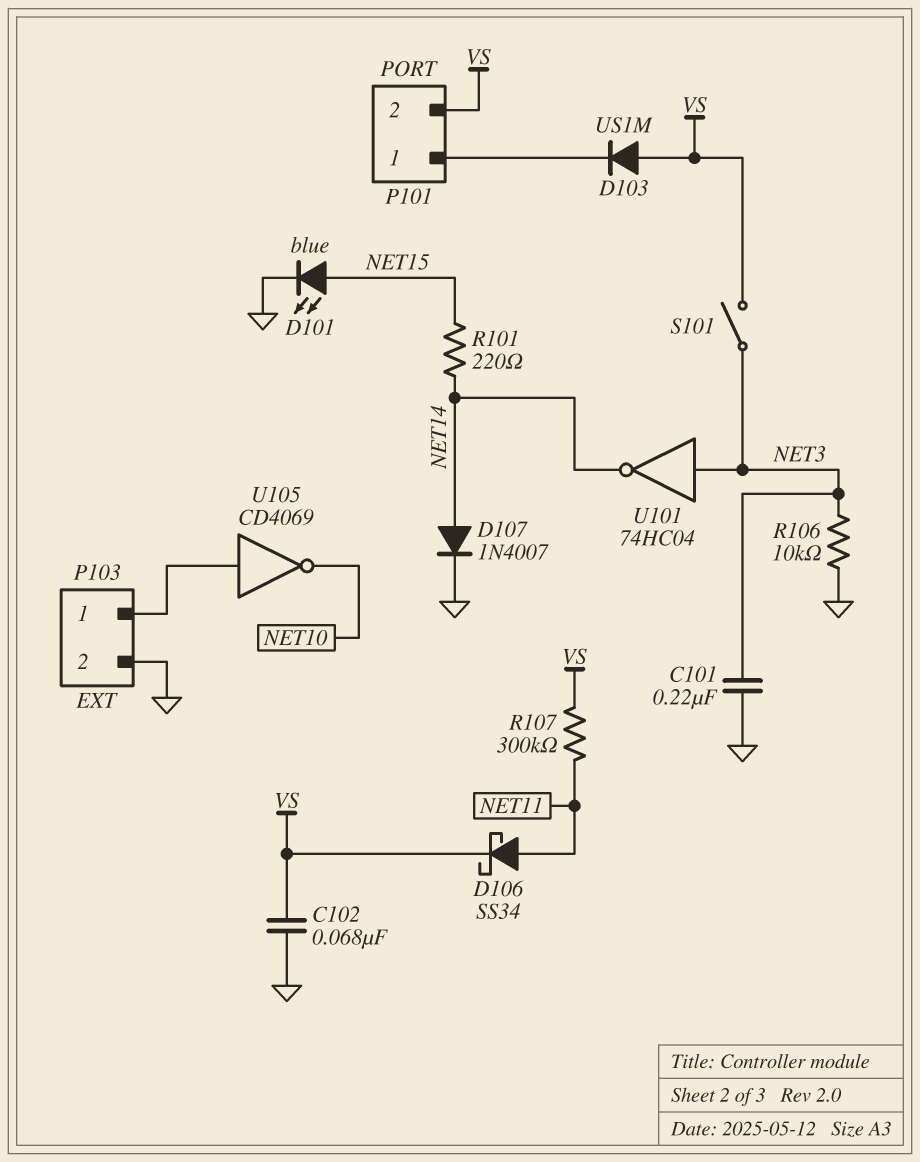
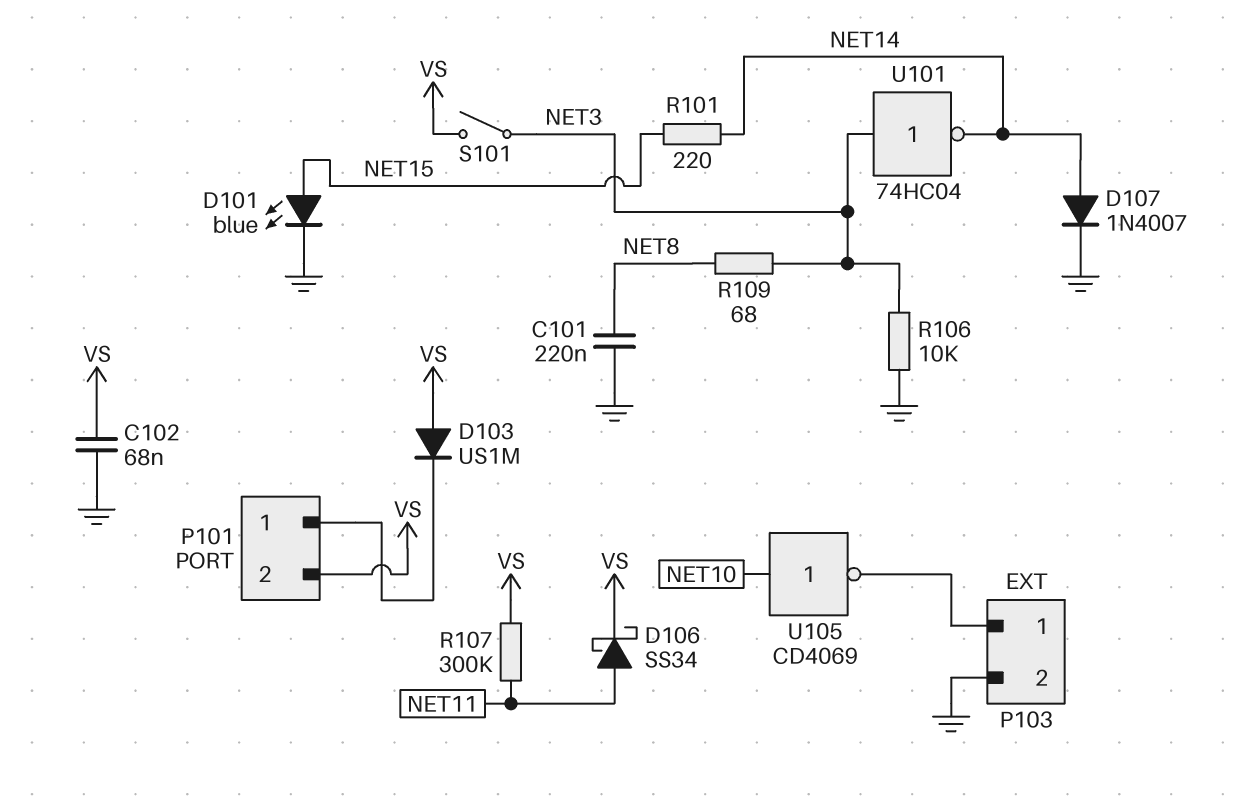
C101: 220nF (GND, NET3) -> 220nF (GND, NET8)
R109: none -> 68 (NET3, NET8)
U105: NOT CD4069 (in P103/1, out NET10) -> NOT CD4069 (in NET10, out P103/1)

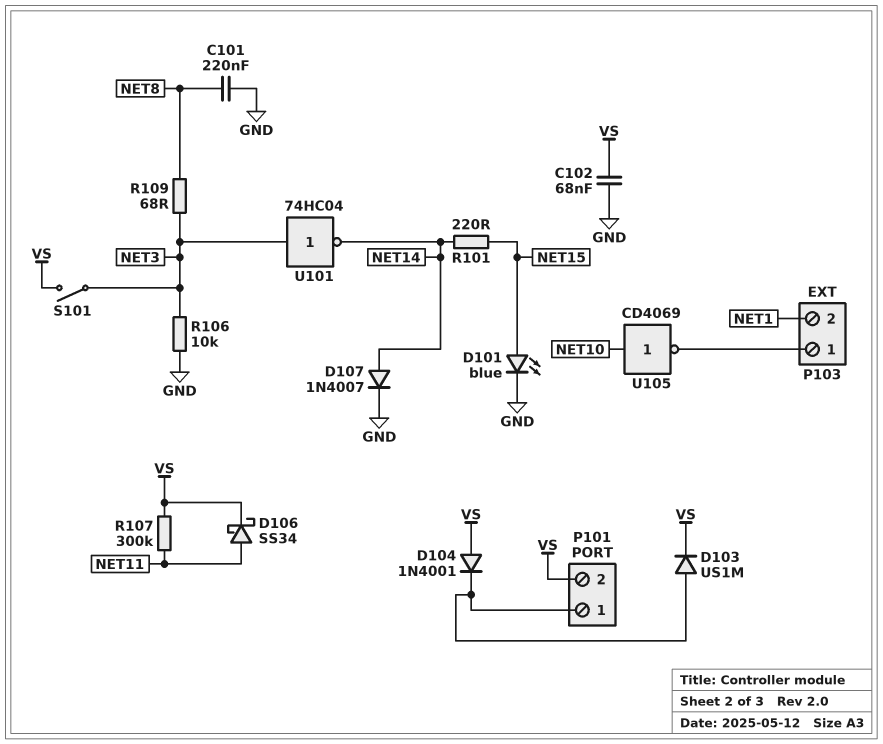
D103: diode US1M (A VS, K P101/1) -> diode US1M (A P101/1, K VS)
D104: none -> diode 1N4001 (A VS, K P101/1)
P103 pin 2: GND -> NET1

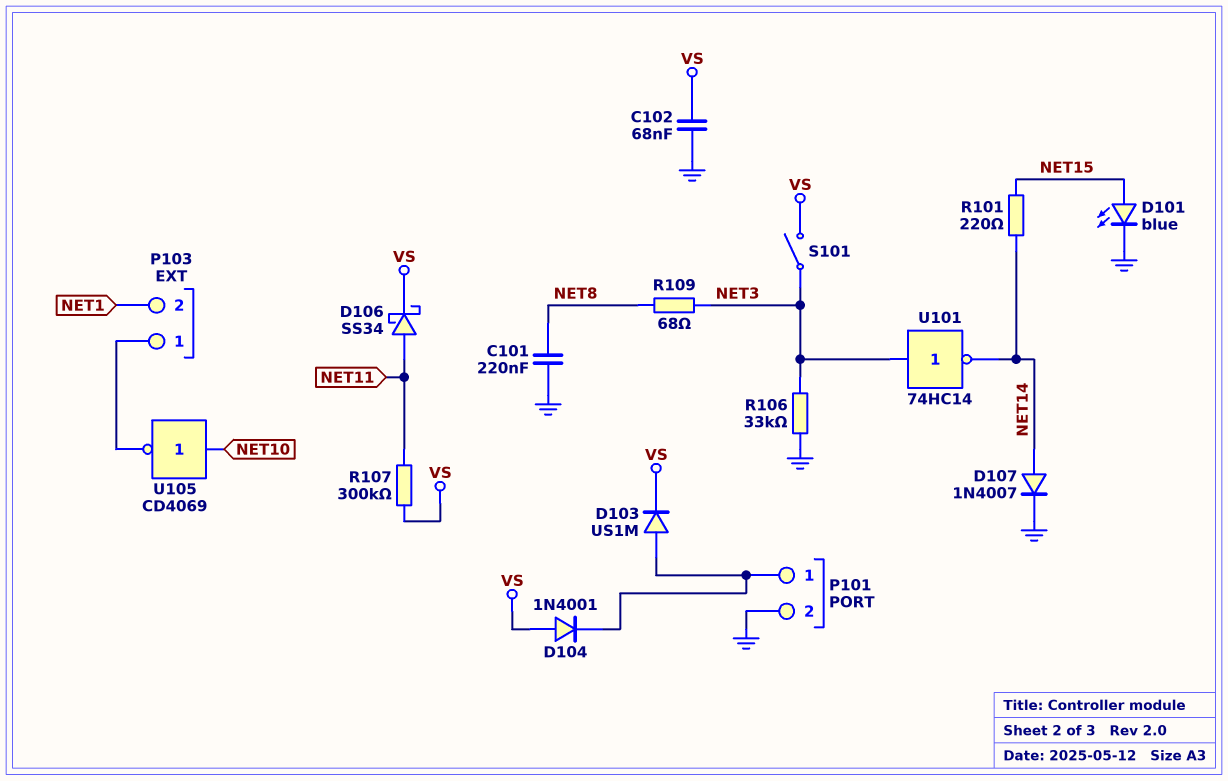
P101 pin 2: VS -> GND
R106: 10k (GND, NET3) -> 33k (GND, NET3)
U101: NOT 74HC04 (in NET3, out NET14) -> NOT 74HC14 (in NET3, out NET14)

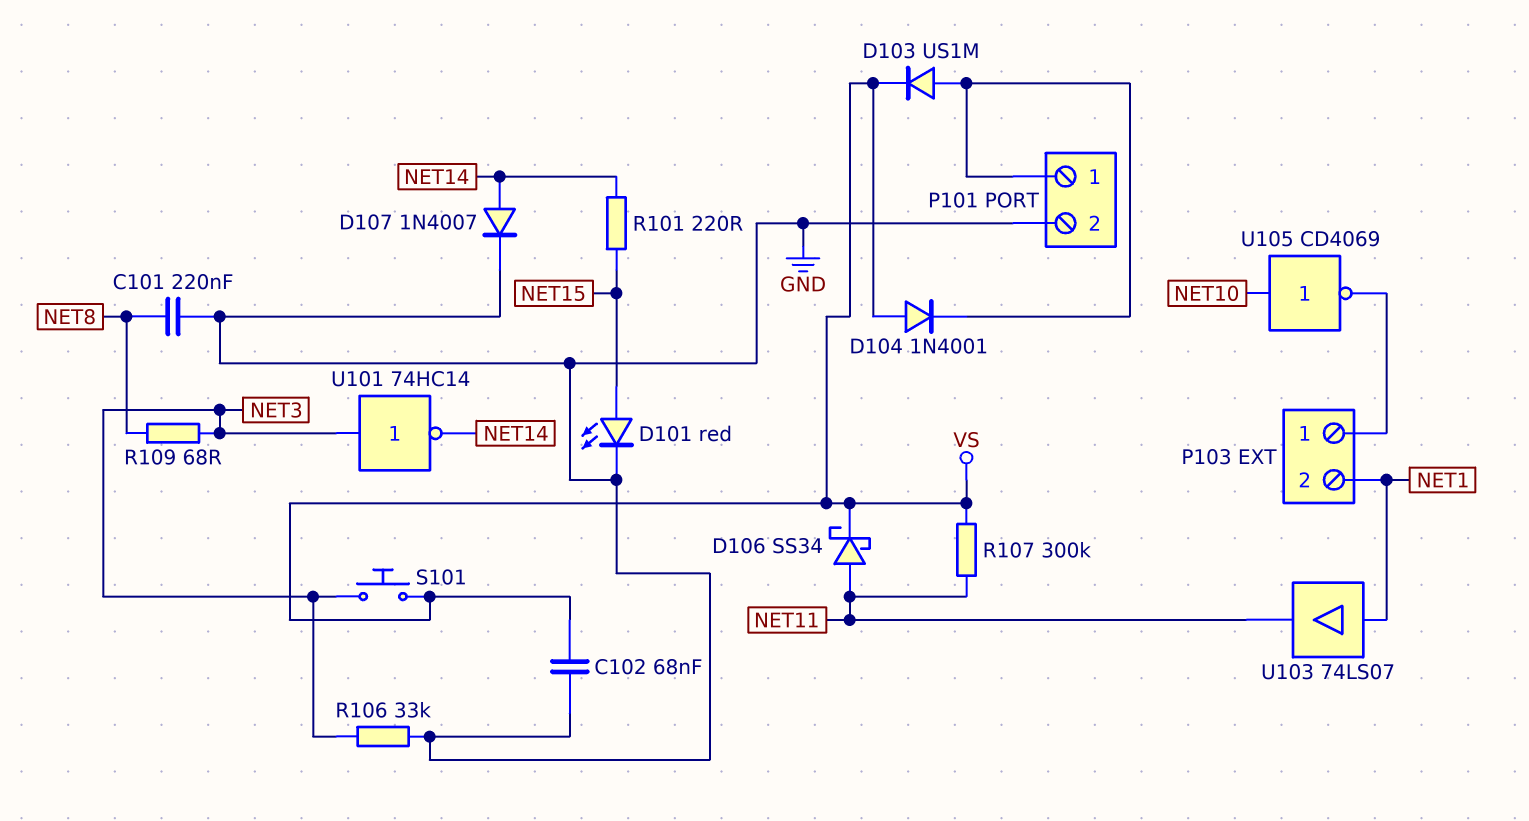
D101: LED blue (A NET15, K GND) -> LED red (A NET15, K GND)
S101: switch (NET3, VS) -> button (NET3, VS)
U103: none -> buffer 74LS07 (in NET1, out NET11)

